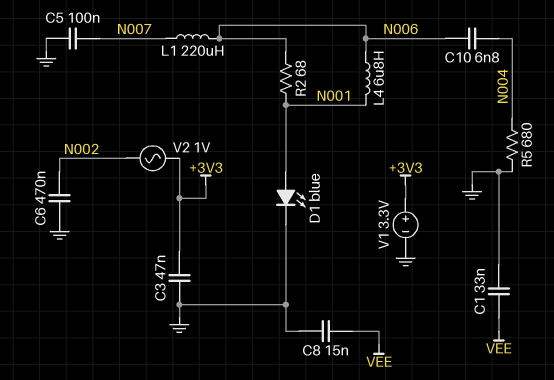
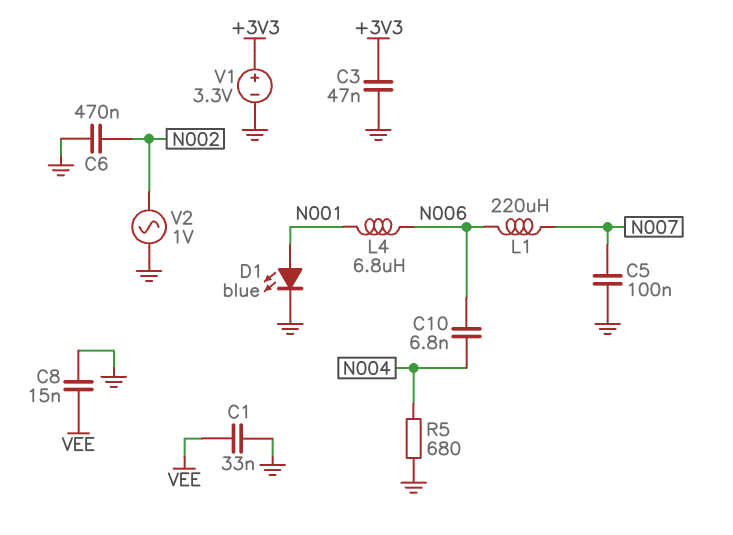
R2: 68 (N001, N006) -> none
V2: AC 1V (+3V3, N002) -> AC 1V (GND, N002)

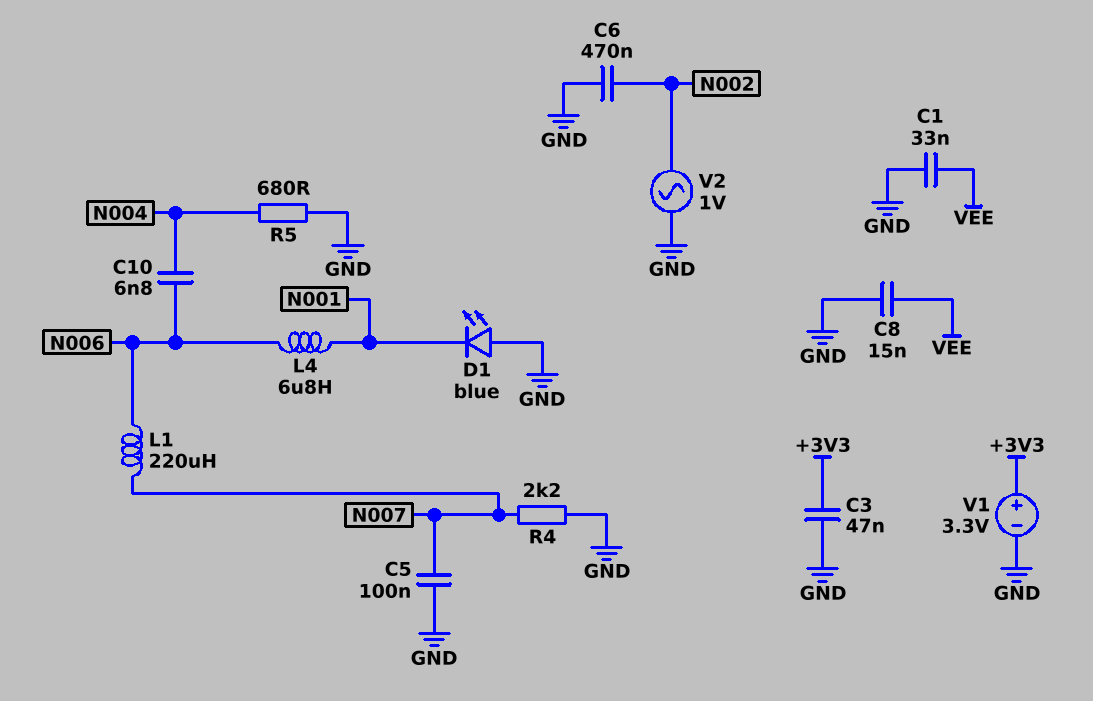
D1: LED blue (A N001, K GND) -> LED blue (A GND, K N001)
R4: none -> 2.2k (GND, N007)

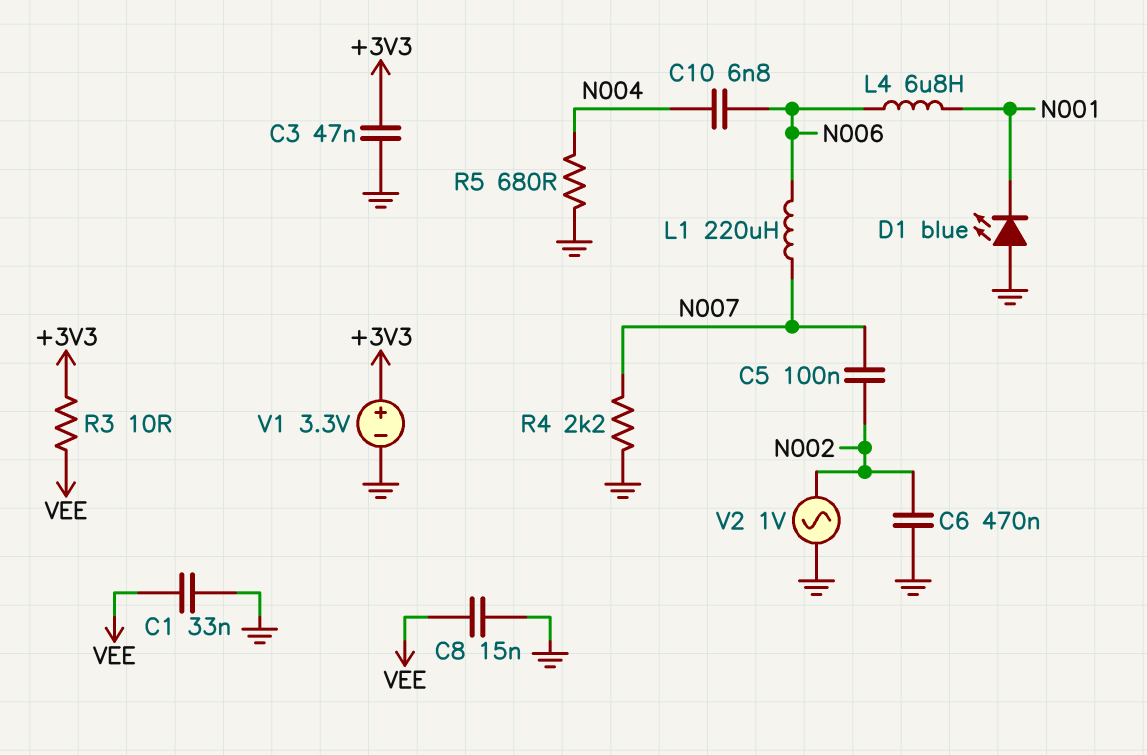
C5: 100nF (GND, N007) -> 100nF (N002, N007)
R3: none -> 10 (+3V3, VEE)

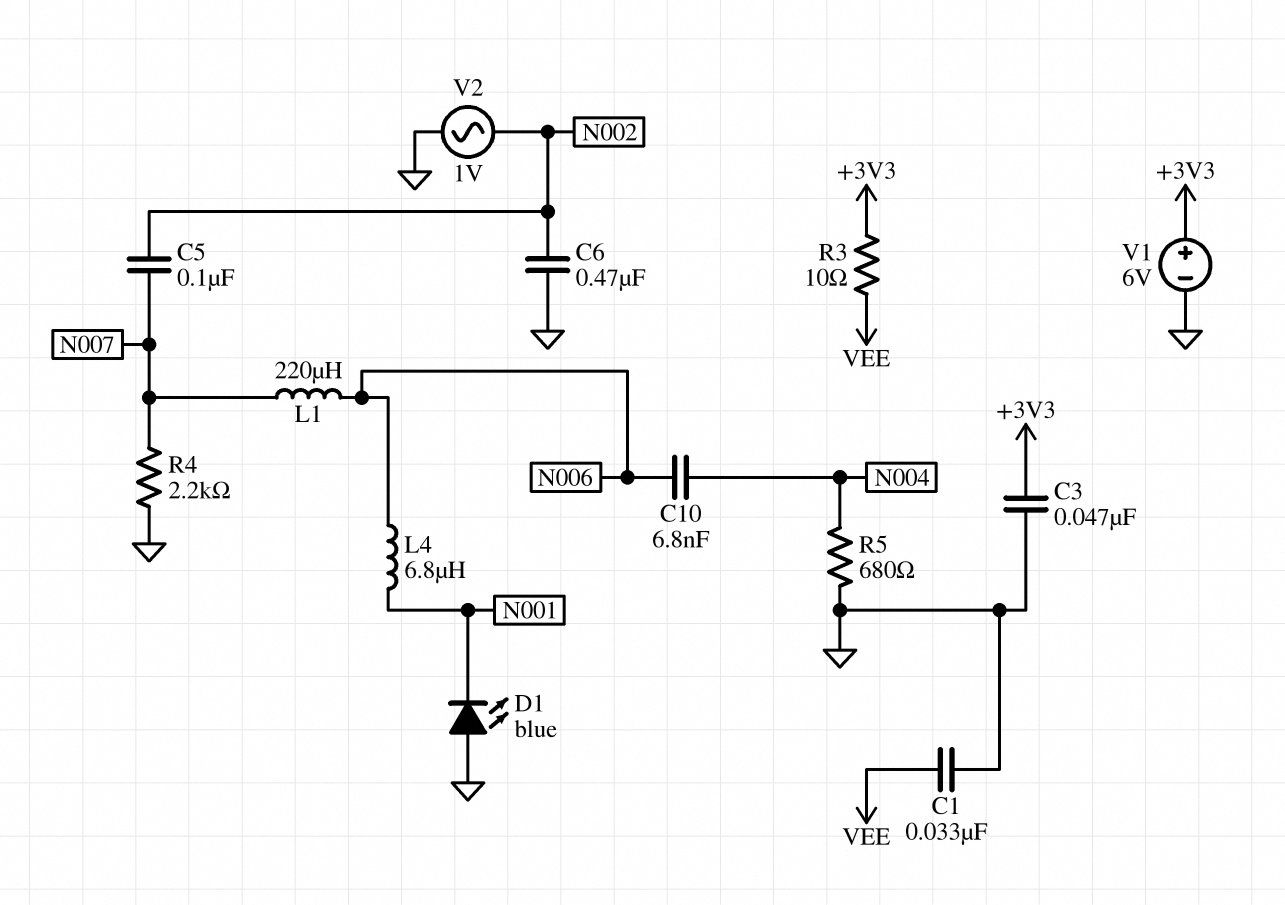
C8: 15nF (GND, VEE) -> none
V1: 3.3V (plus +3V3, minus GND) -> 6V (plus +3V3, minus GND)

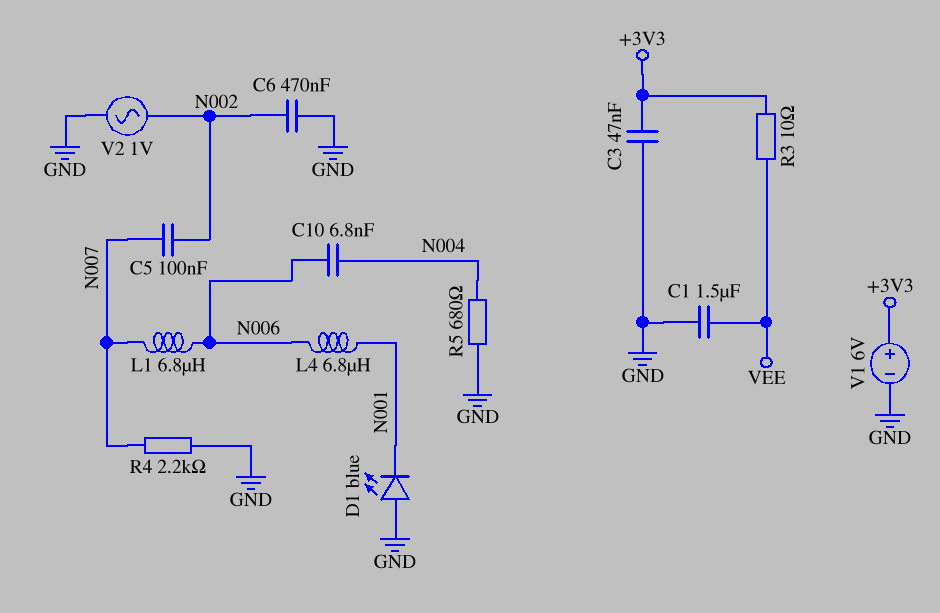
C1: 33nF (GND, VEE) -> 1.5uF (GND, VEE)
L1: 220uH (N006, N007) -> 6.8uH (N006, N007)

